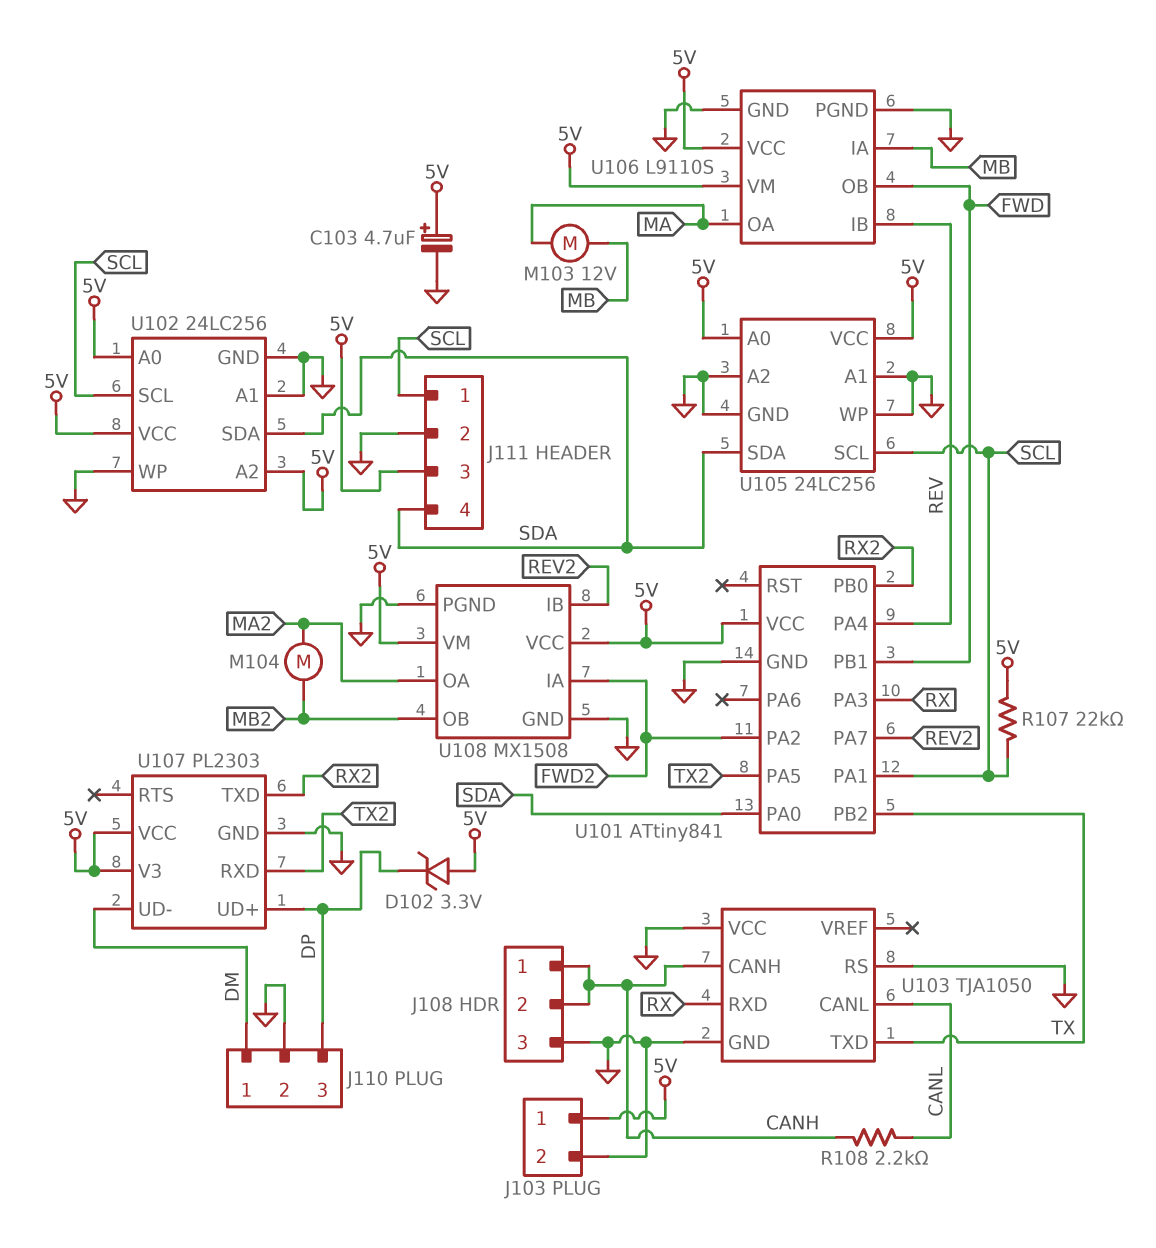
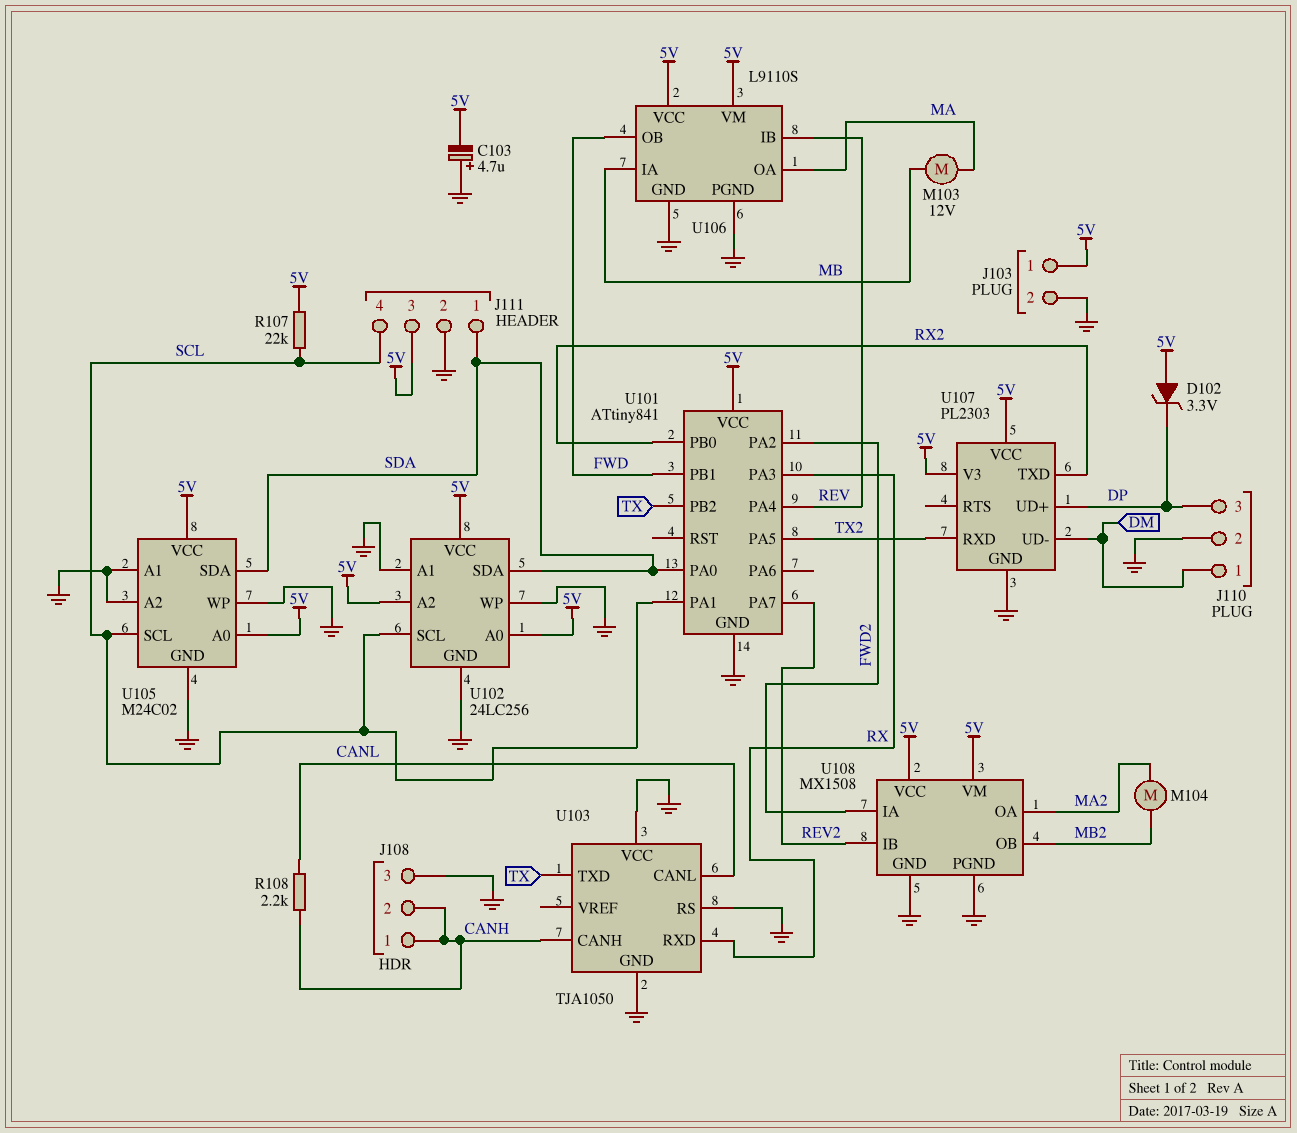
C103: 4.7uF (plus 5V, minus GND) -> 4.7uF (plus GND, minus 5V)
J111 pin 1: SCL -> SDA
J111 pin 4: SDA -> SCL
U105: 24LC256 -> M24C02

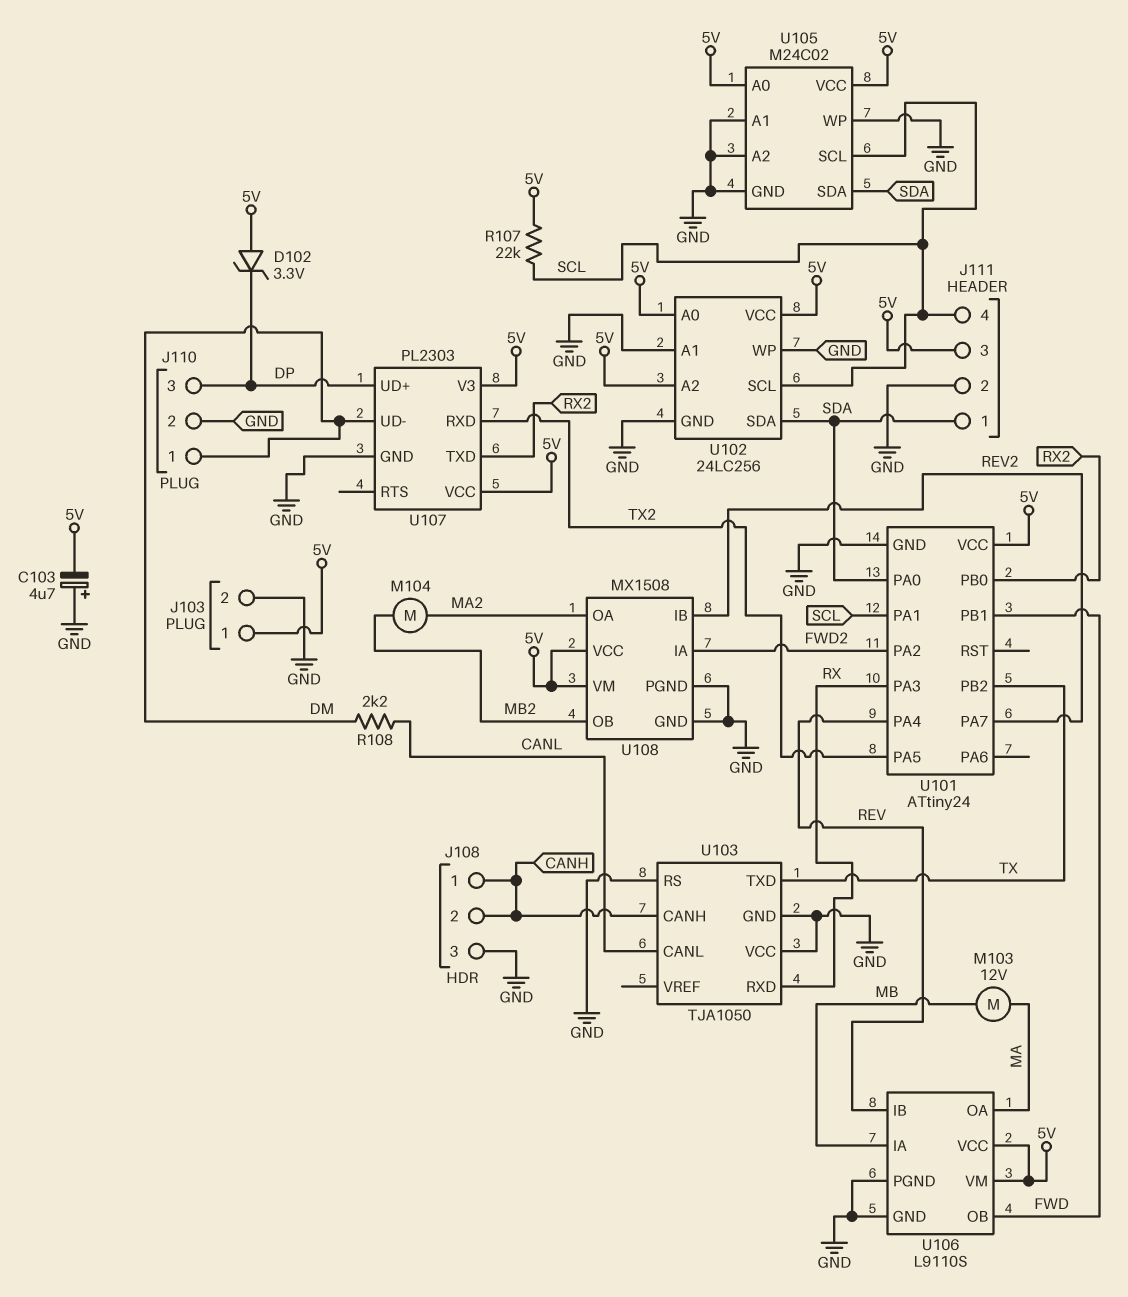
R108: 2.2k (CANH, CANL) -> 2.2k (CANL, DM)
U101: ATtiny841 -> ATtiny24

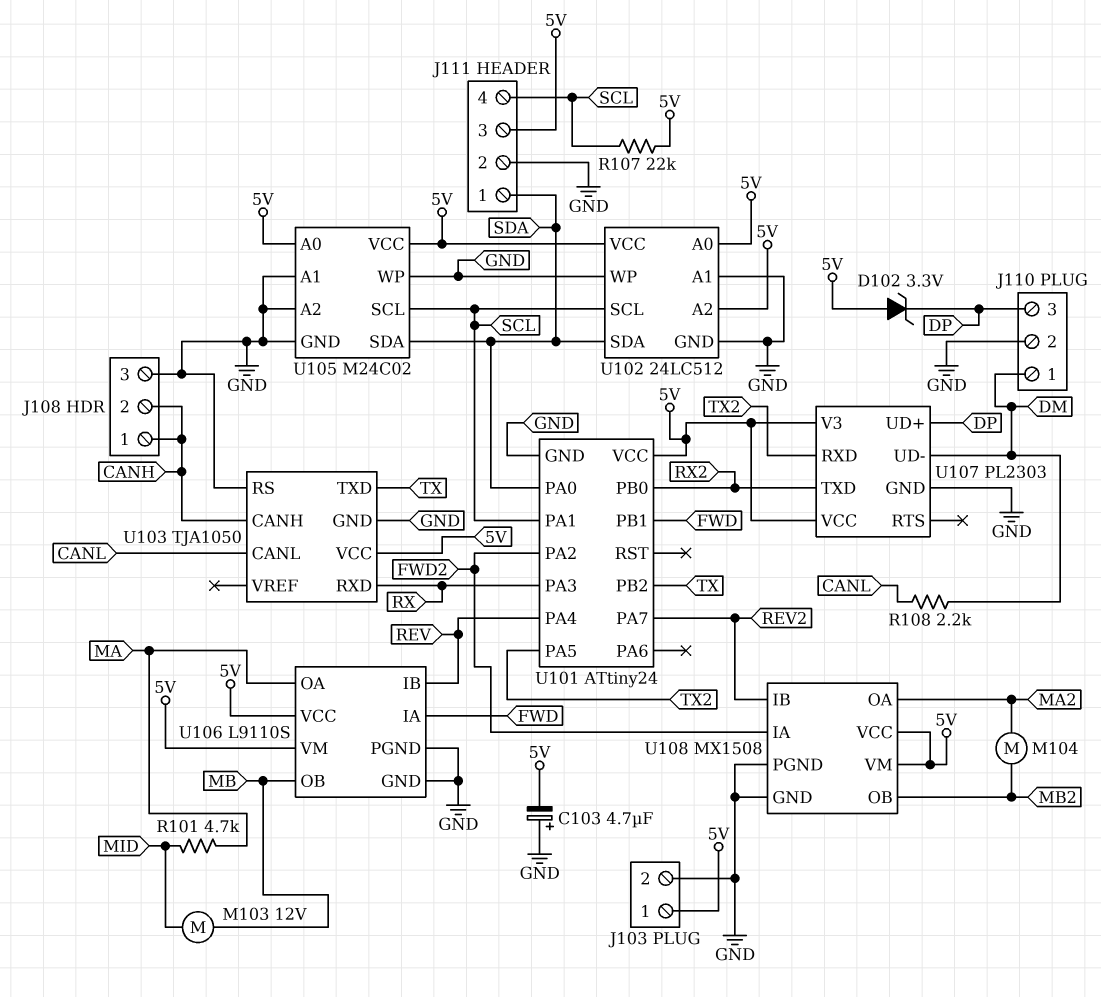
M103: motor 12V (MA, MB) -> motor 12V (MB, MID)
R101: none -> 4.7k (MA, MID)
U102: 24LC256 -> 24LC512
U103 pin VCC: GND -> 5V
U106 pin IA: MB -> FWD
U106 pin OB: FWD -> MB

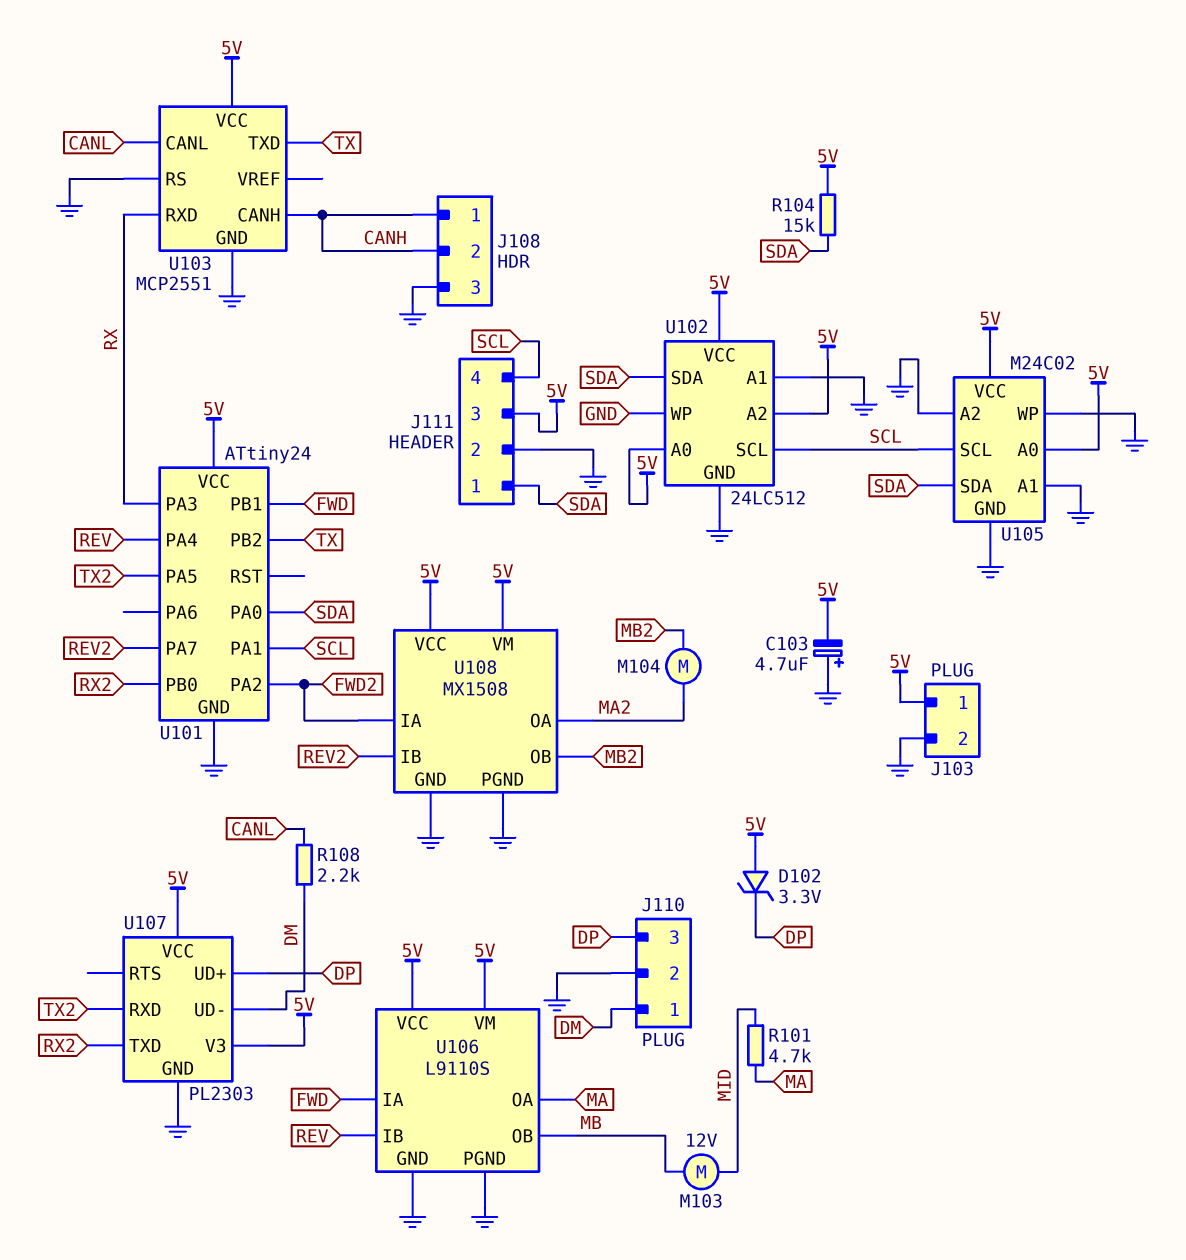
R104: none -> 15k (5V, SDA)
R107: 22k (5V, SCL) -> none
U103: TJA1050 -> MCP2551

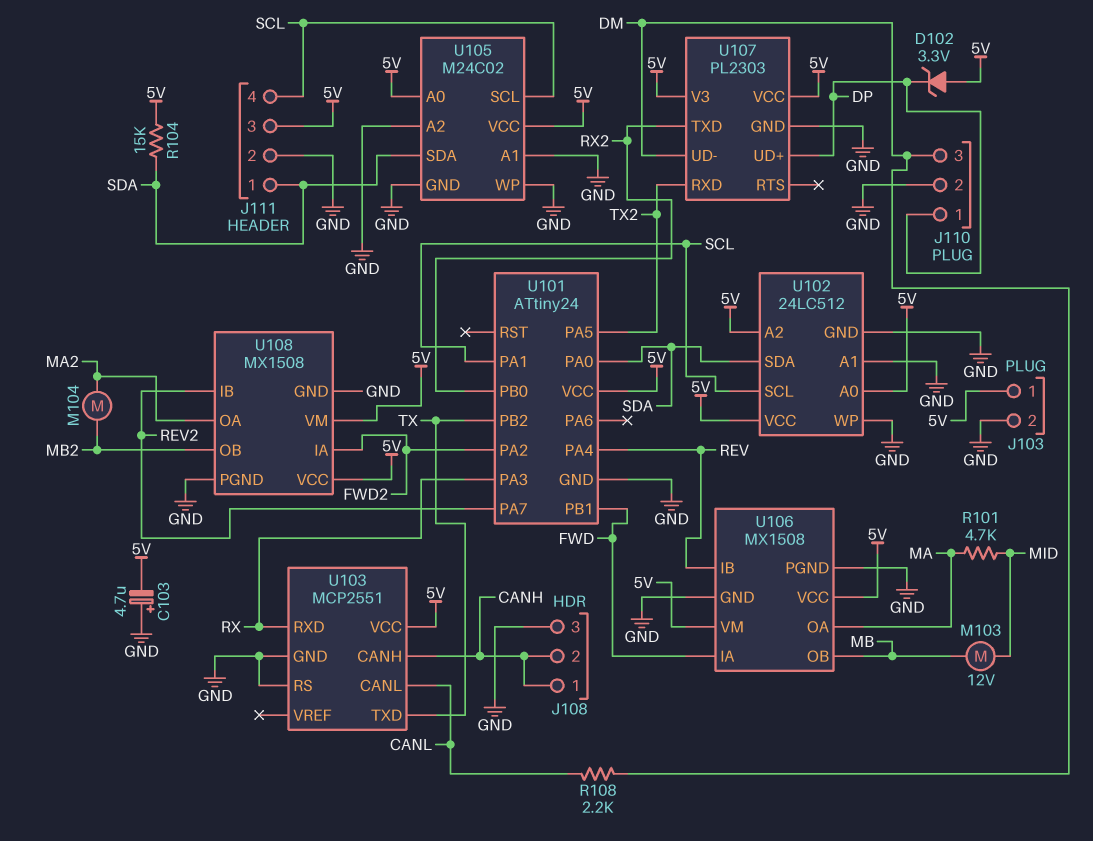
J110 pin 1: DM -> DP
J110 pin 3: DP -> DM
U106: L9110S -> MX1508

